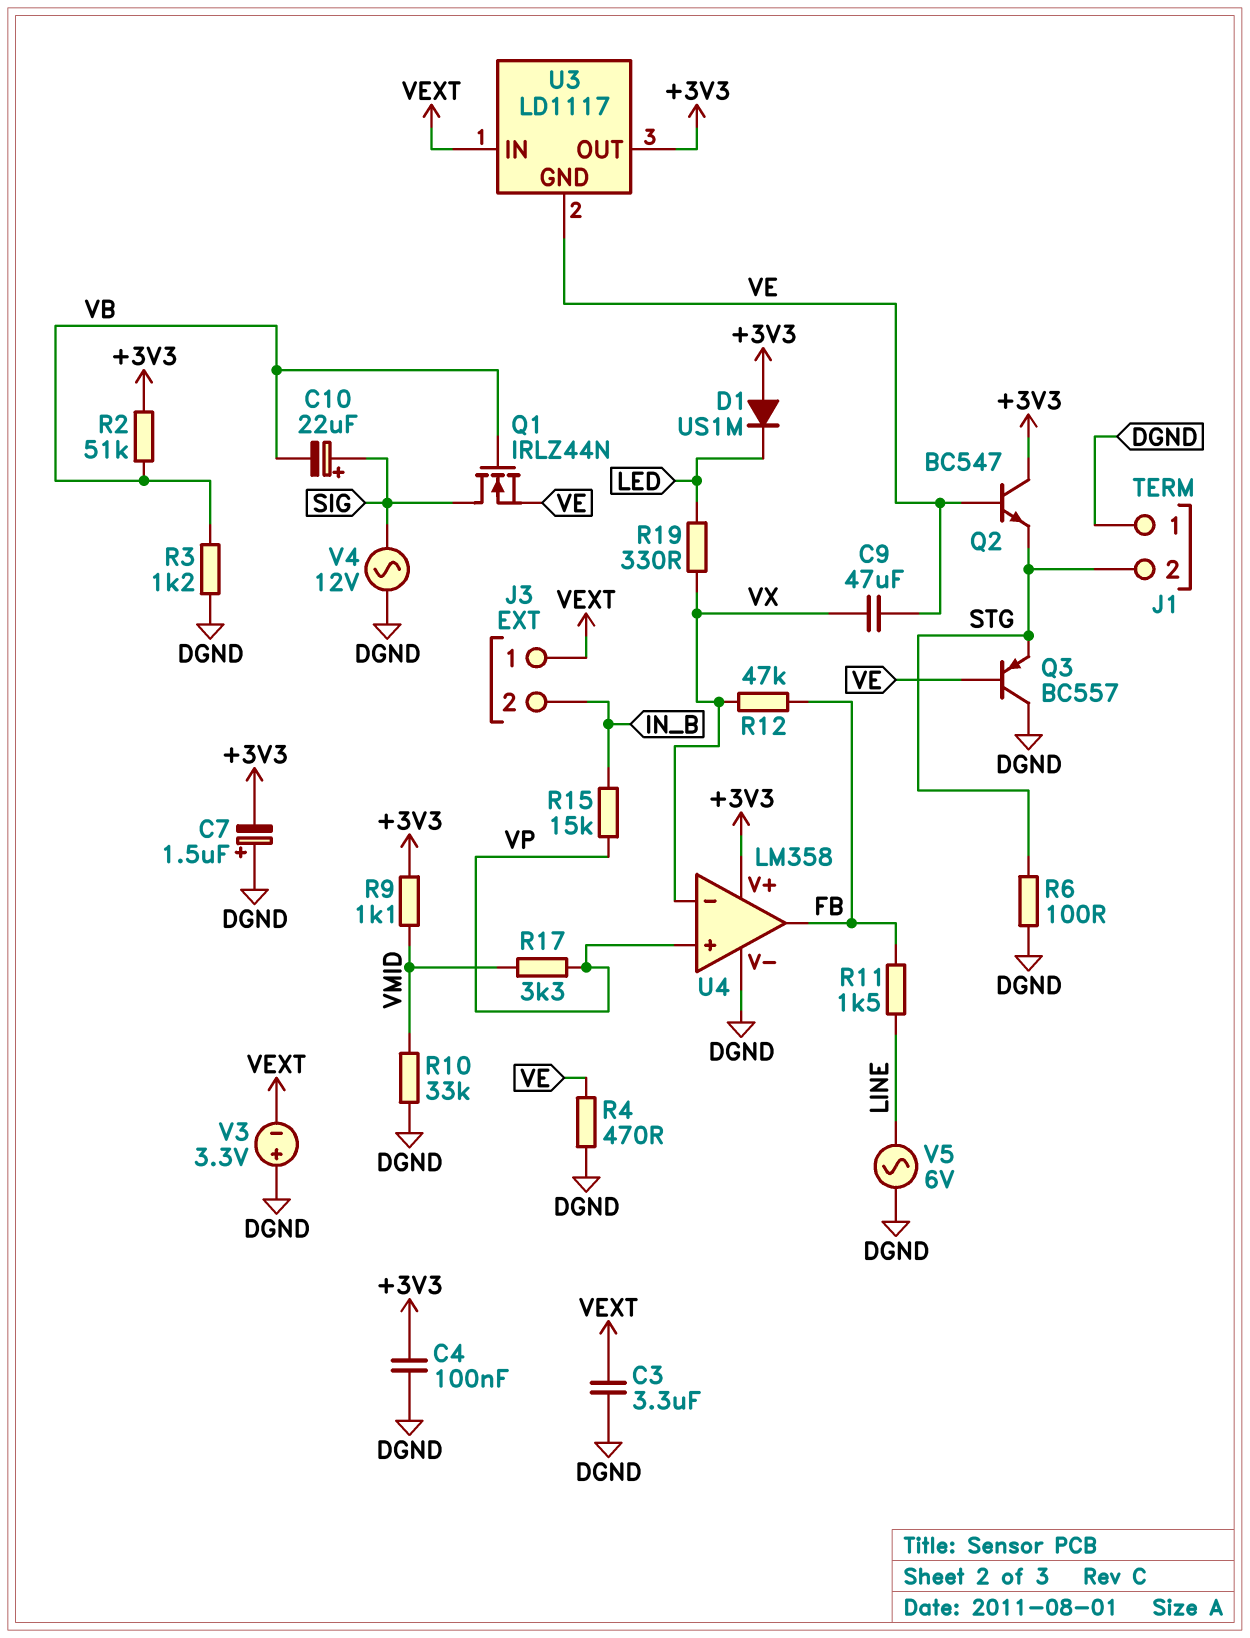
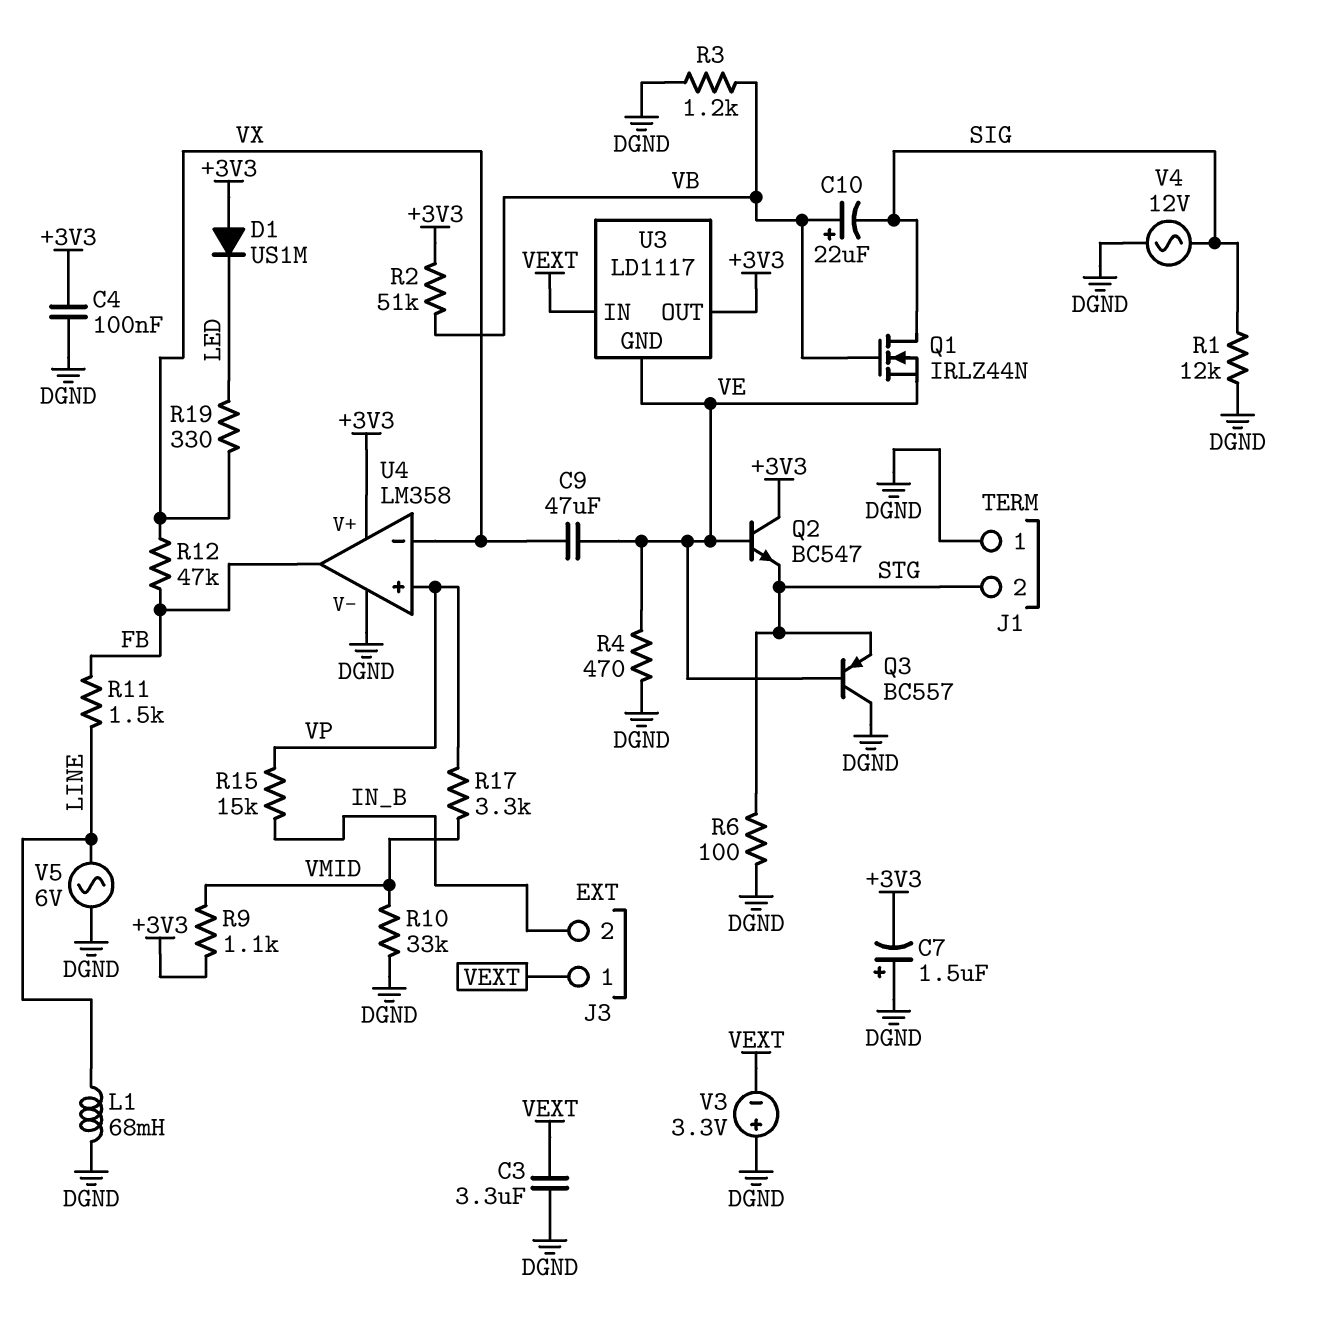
C10: 22uF (plus SIG, minus VB) -> 22uF (plus VB, minus SIG)
L1: none -> 68mH (DGND, LINE)
R1: none -> 12k (DGND, SIG)

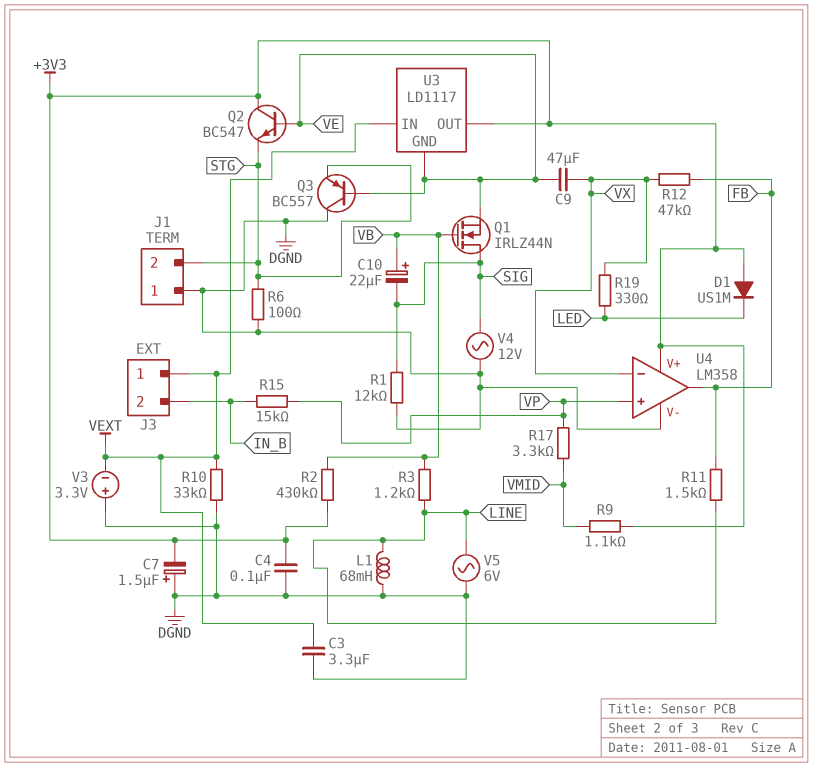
R2: 51k (+3V3, VB) -> 430k (+3V3, VB)
R3: 1.2k (DGND, VB) -> 1.2k (LINE, VB)
R4: 470 (DGND, VE) -> none
R10: 33k (DGND, VMID) -> 33k (DGND, VEXT)

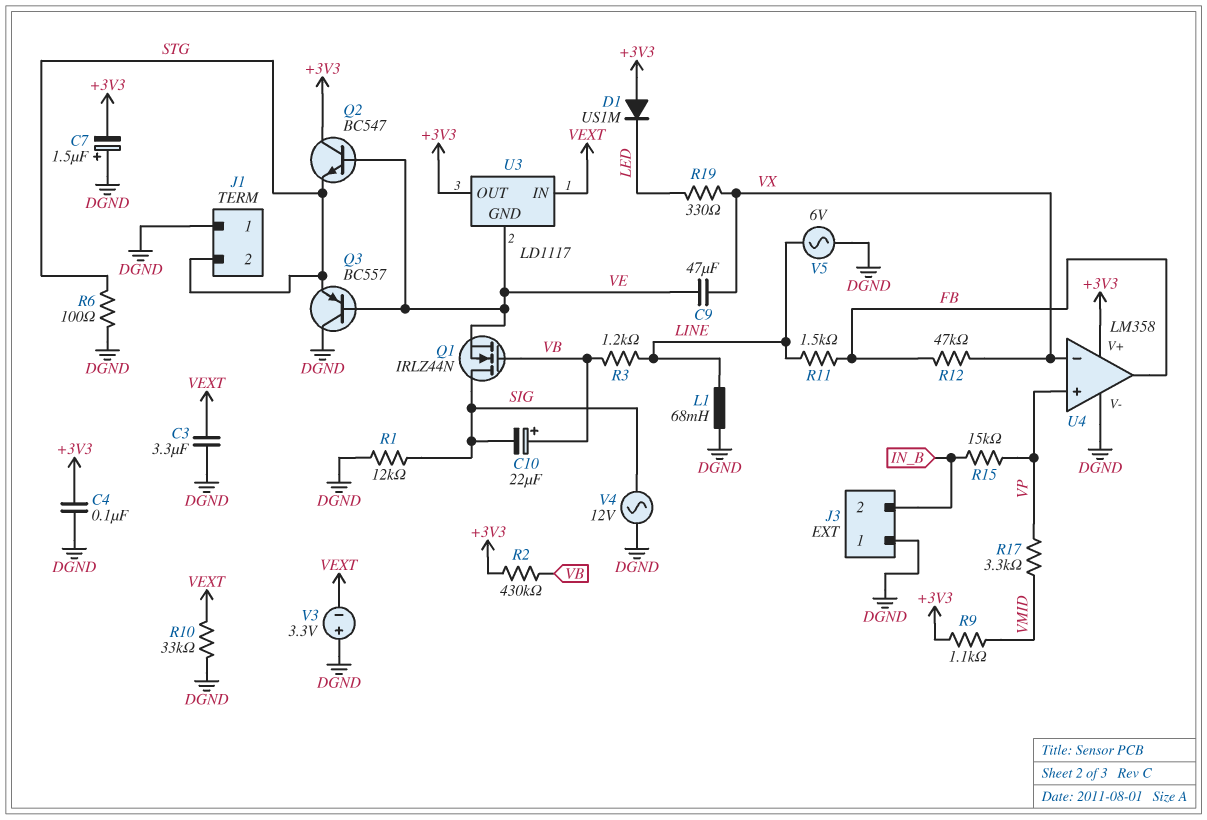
J3 pin 1: VEXT -> DGND

